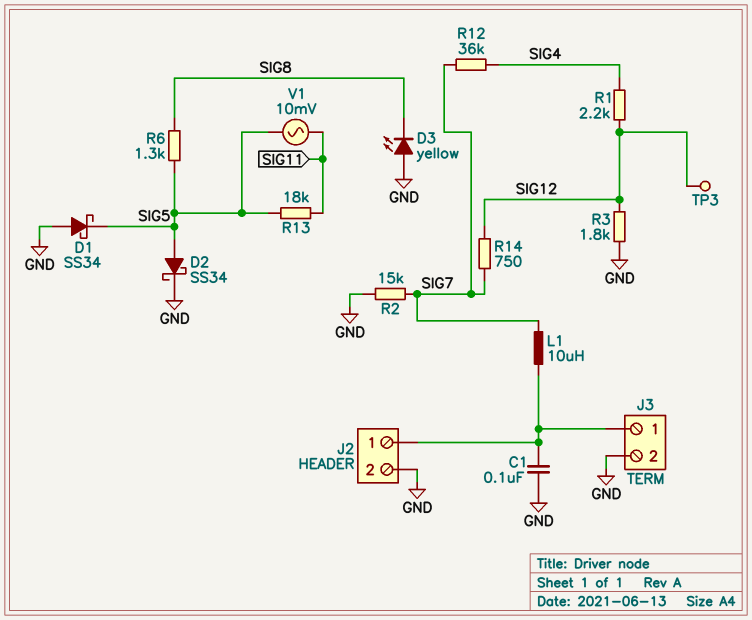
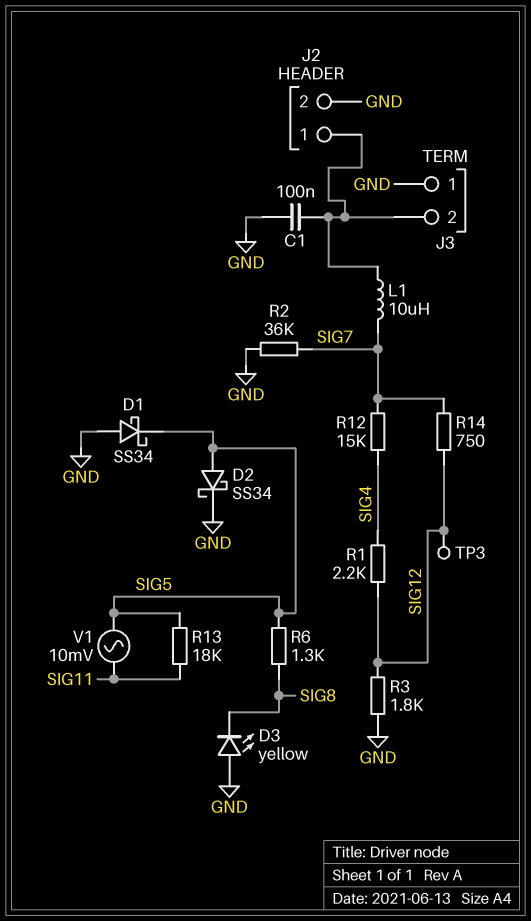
J3 pin 1: J2/1 -> GND
J3 pin 2: GND -> J2/1
R2: 15k (GND, SIG7) -> 36k (GND, SIG7)
R12: 36k (SIG4, SIG7) -> 15k (SIG4, SIG7)

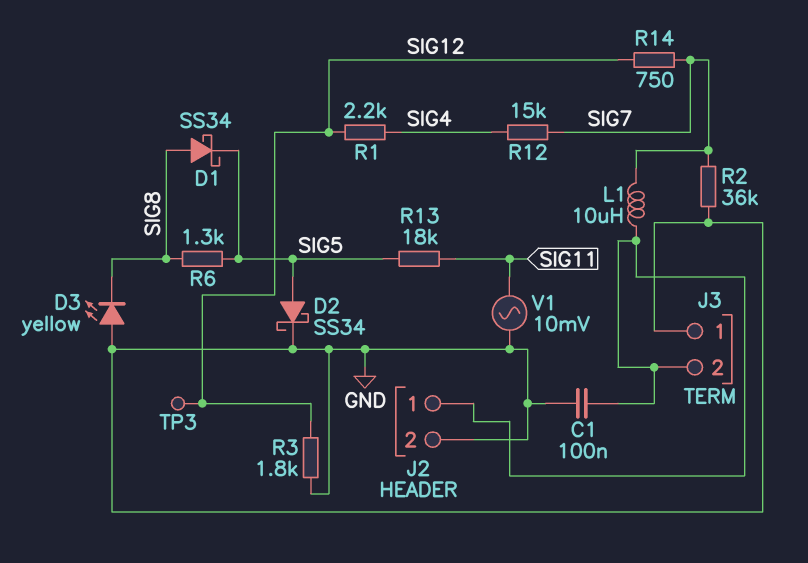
D1: schottky SS34 (A GND, K SIG5) -> schottky SS34 (A SIG8, K SIG5)
V1: AC 10mV (SIG5, SIG11) -> AC 10mV (GND, SIG11)

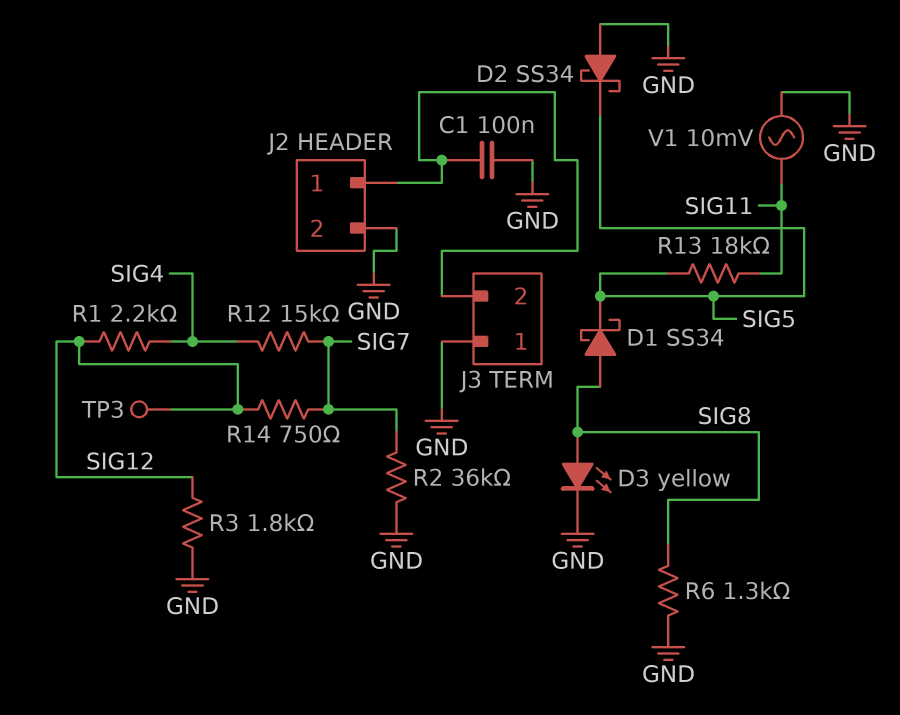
D2: schottky SS34 (A SIG5, K GND) -> schottky SS34 (A GND, K SIG5)
D3: LED yellow (A GND, K SIG8) -> LED yellow (A SIG8, K GND)
L1: 10uH (J2/1, SIG7) -> none
R6: 1.3k (SIG5, SIG8) -> 1.3k (GND, SIG8)

